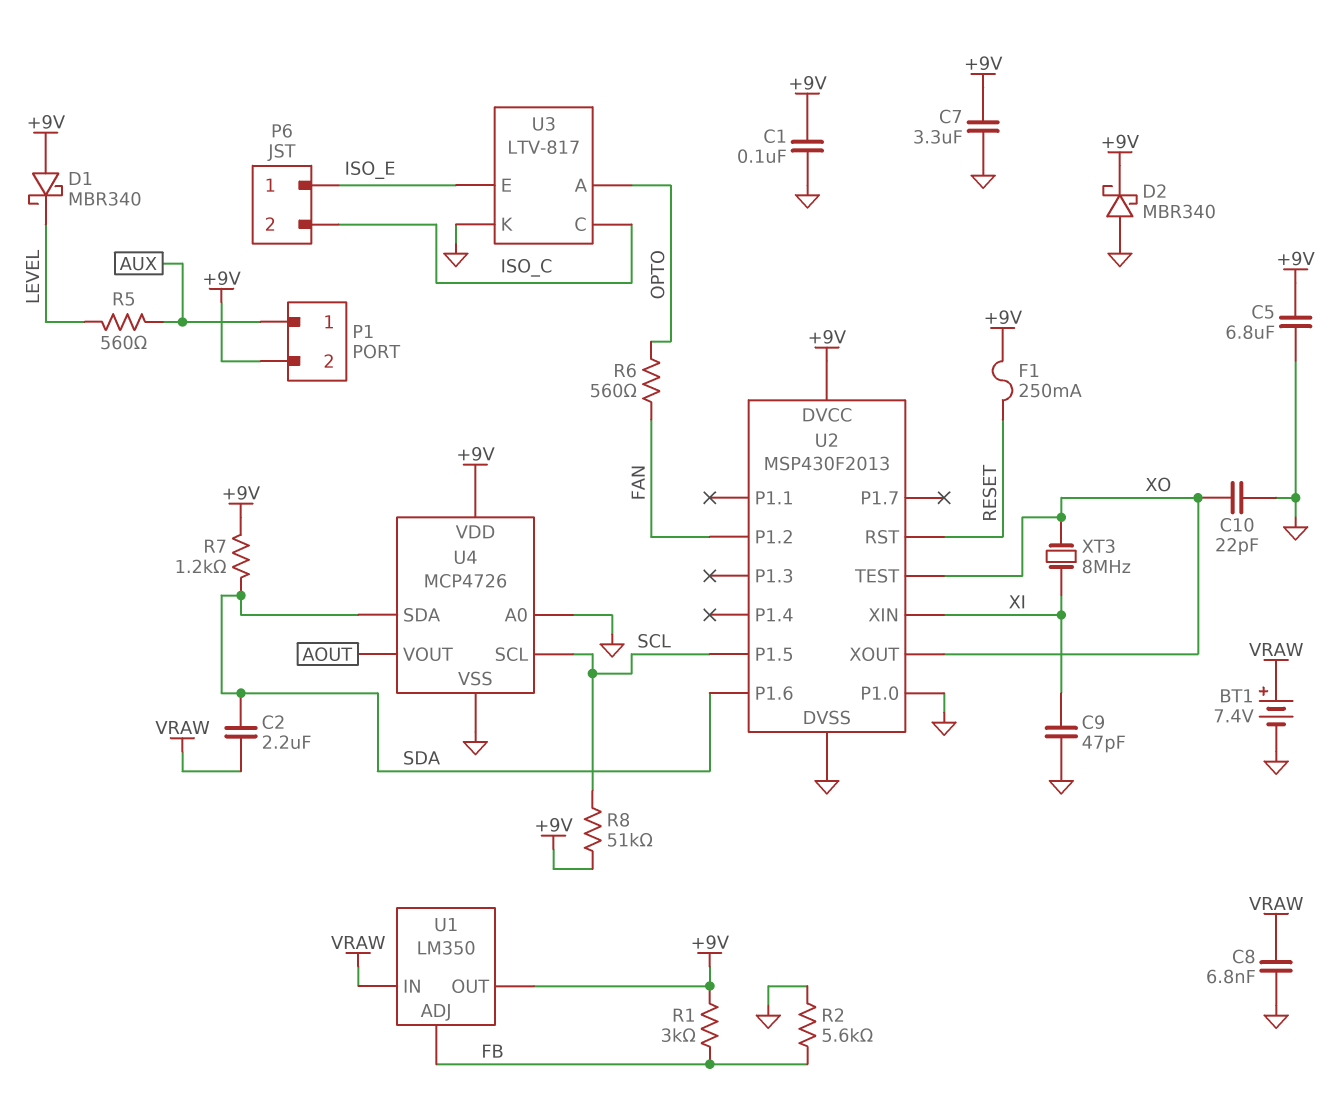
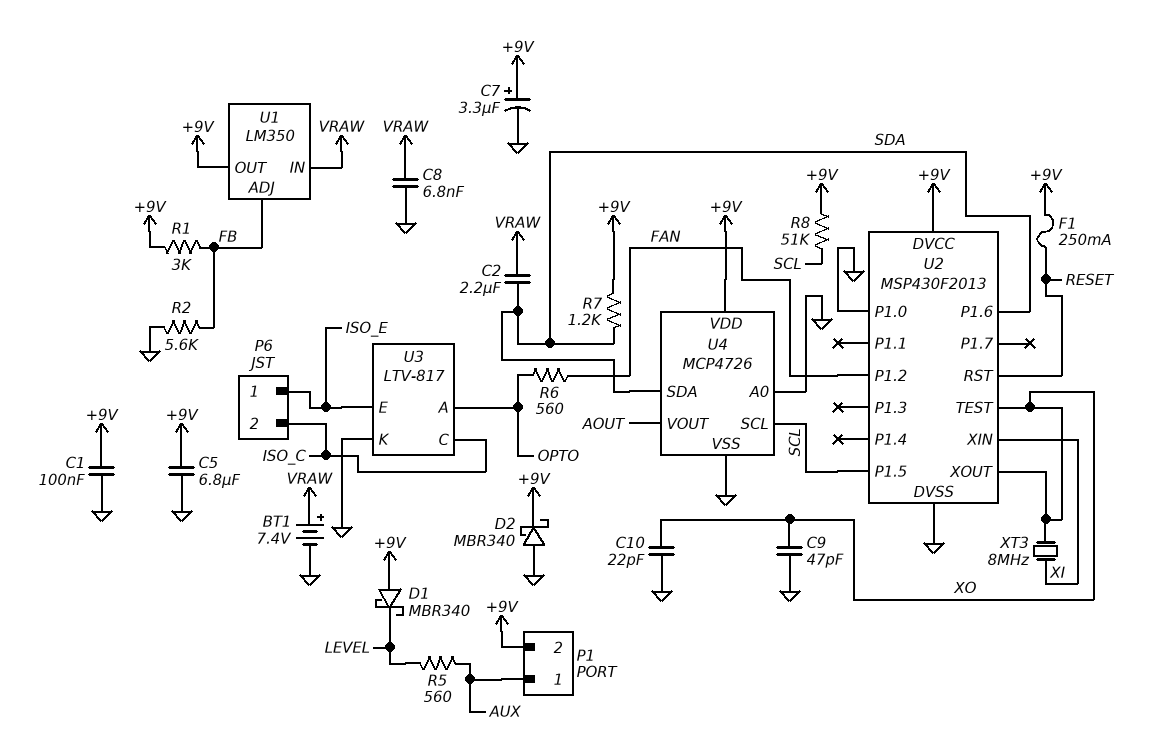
C7: 3.3uF (+9V, GND) -> 3.3uF (plus +9V, minus GND)
C9: 47pF (GND, XI) -> 47pF (GND, XO)

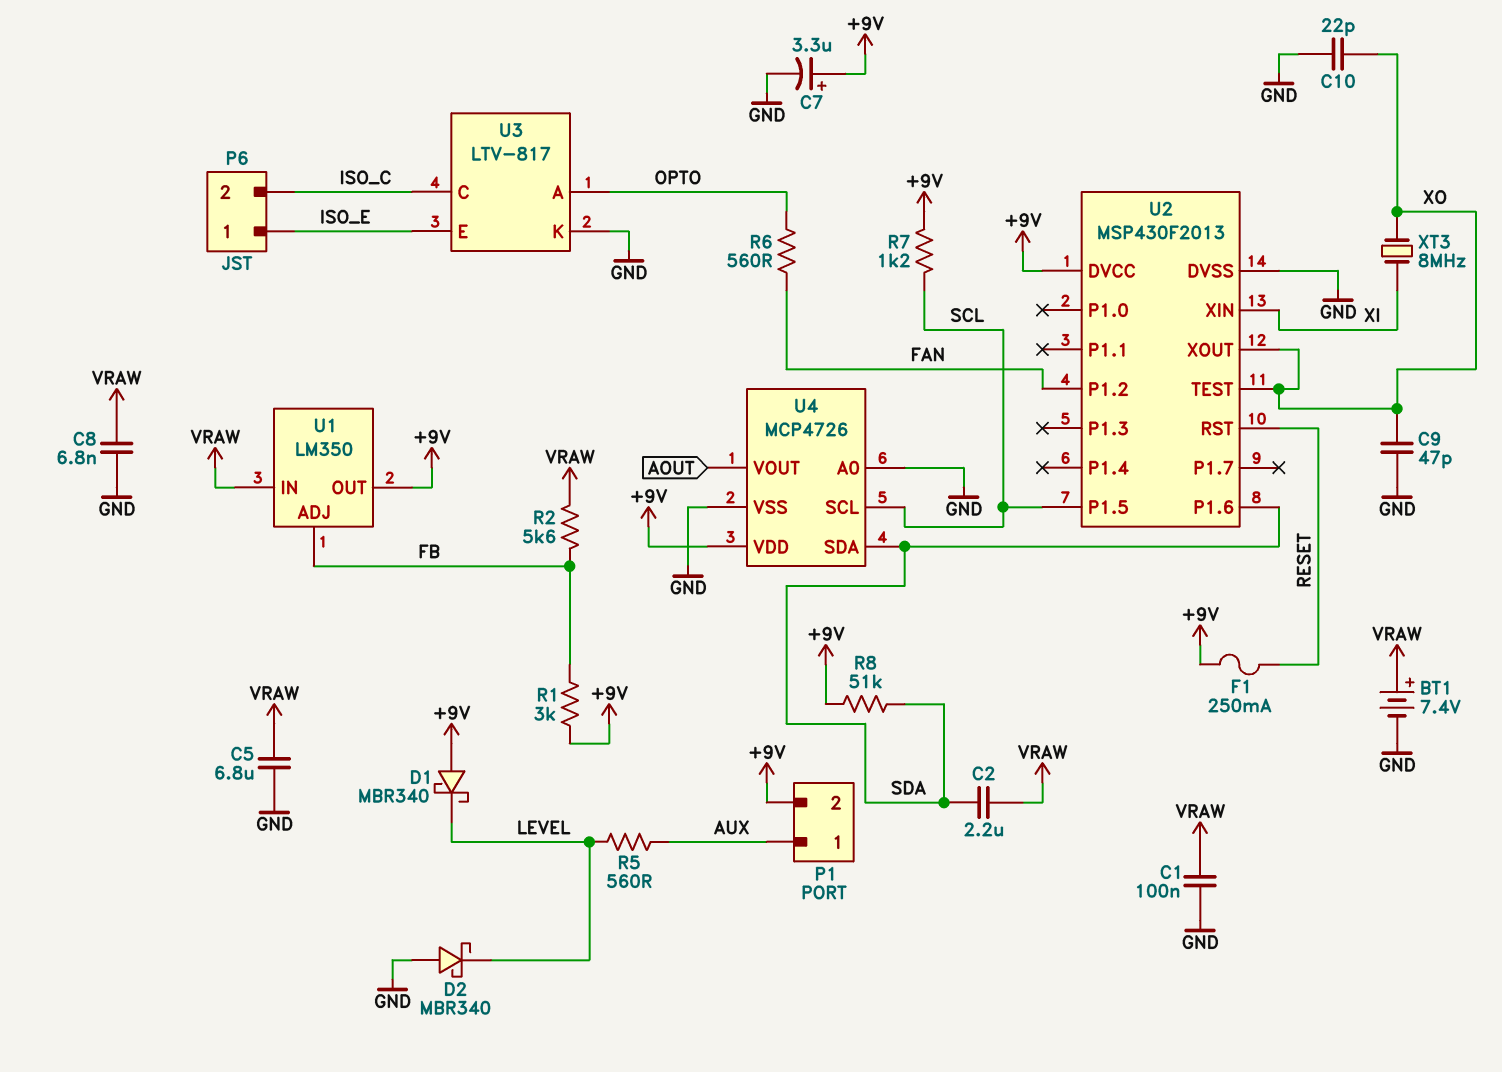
C1: 100nF (+9V, GND) -> 100nF (GND, VRAW)
C5: 6.8uF (+9V, GND) -> 6.8uF (GND, VRAW)
D2: schottky MBR340 (A GND, K +9V) -> schottky MBR340 (A GND, K LEVEL)
R2: 5.6k (FB, GND) -> 5.6k (FB, VRAW)
R7: 1.2k (+9V, SDA) -> 1.2k (+9V, SCL)
R8: 51k (+9V, SCL) -> 51k (+9V, SDA)
U2 pin P1.0: GND -> none

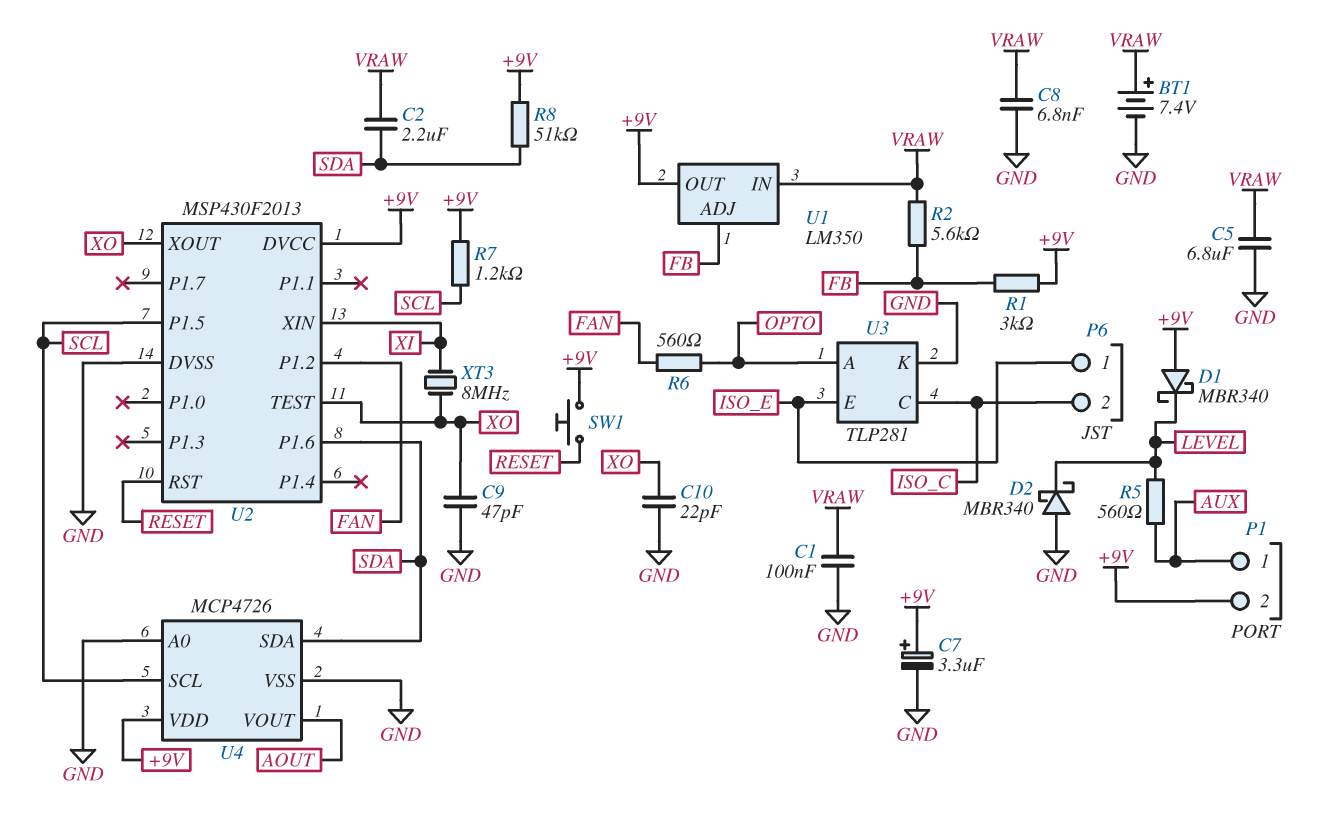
F1: 250mA (+9V, RESET) -> none
SW1: none -> button (+9V, RESET)
U3: LTV-817 -> TLP281

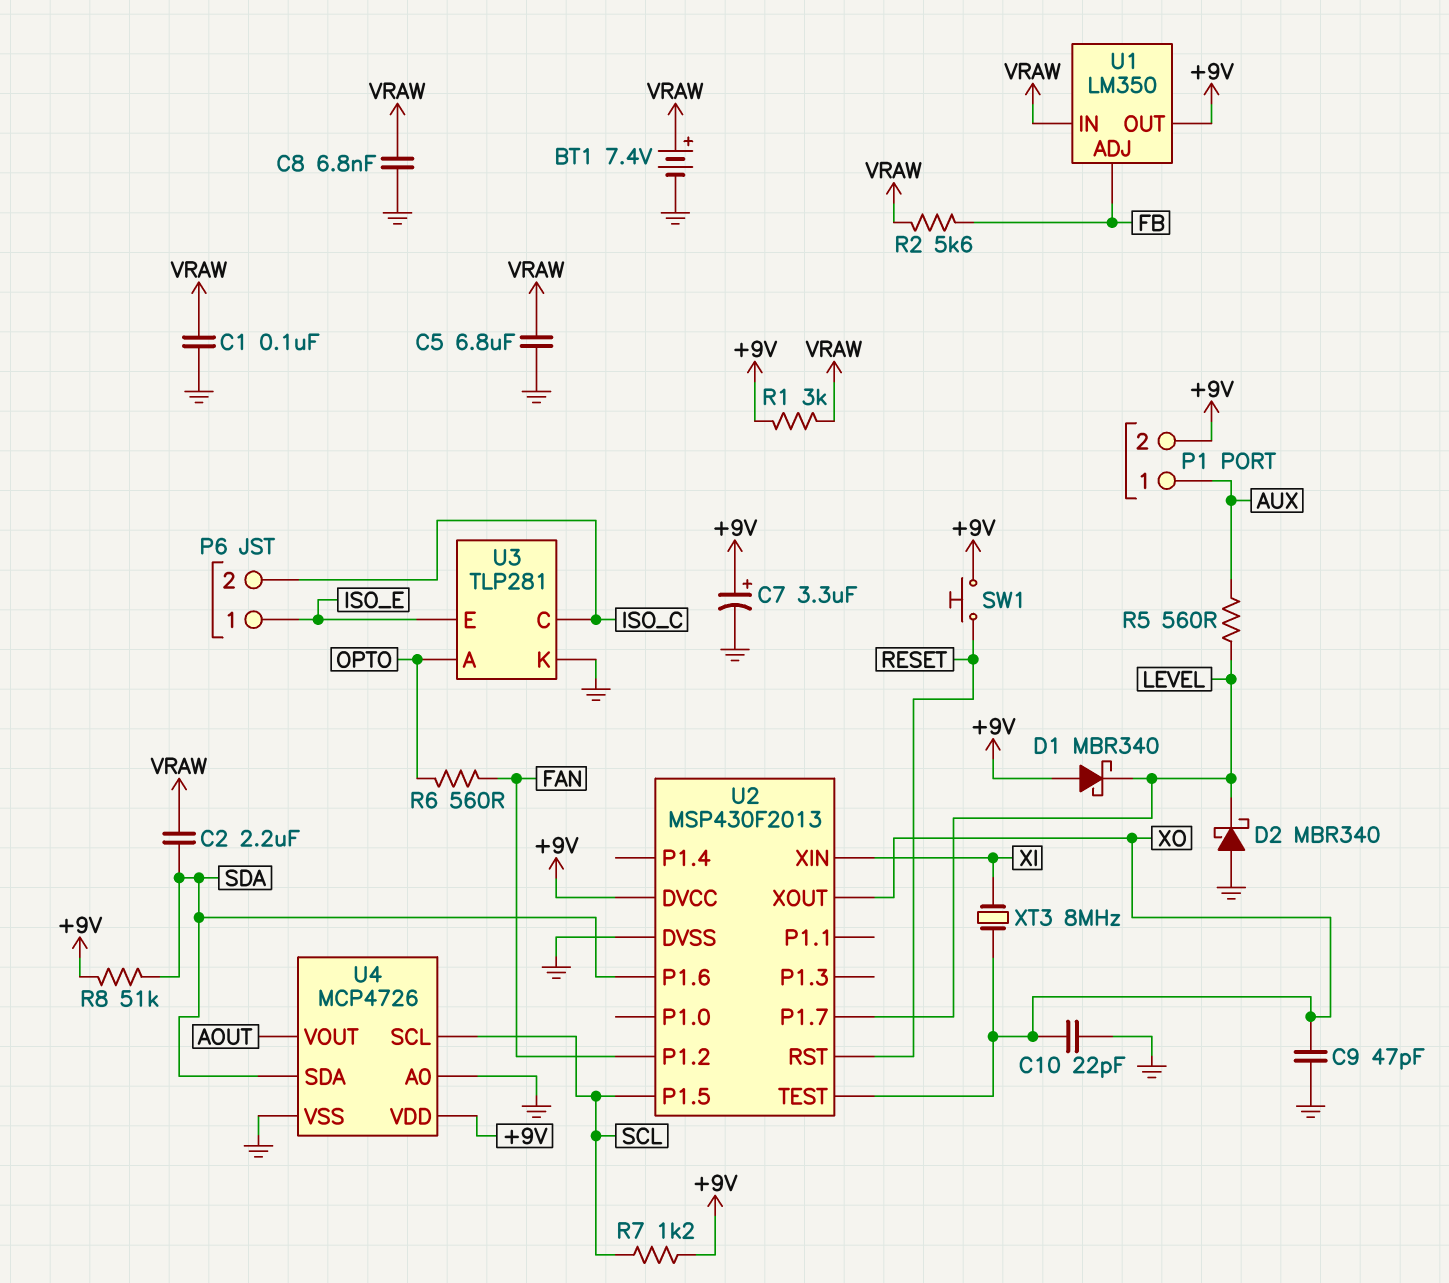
R1: 3k (+9V, FB) -> 3k (+9V, VRAW)
U2 pin P1.7: none -> LEVEL

